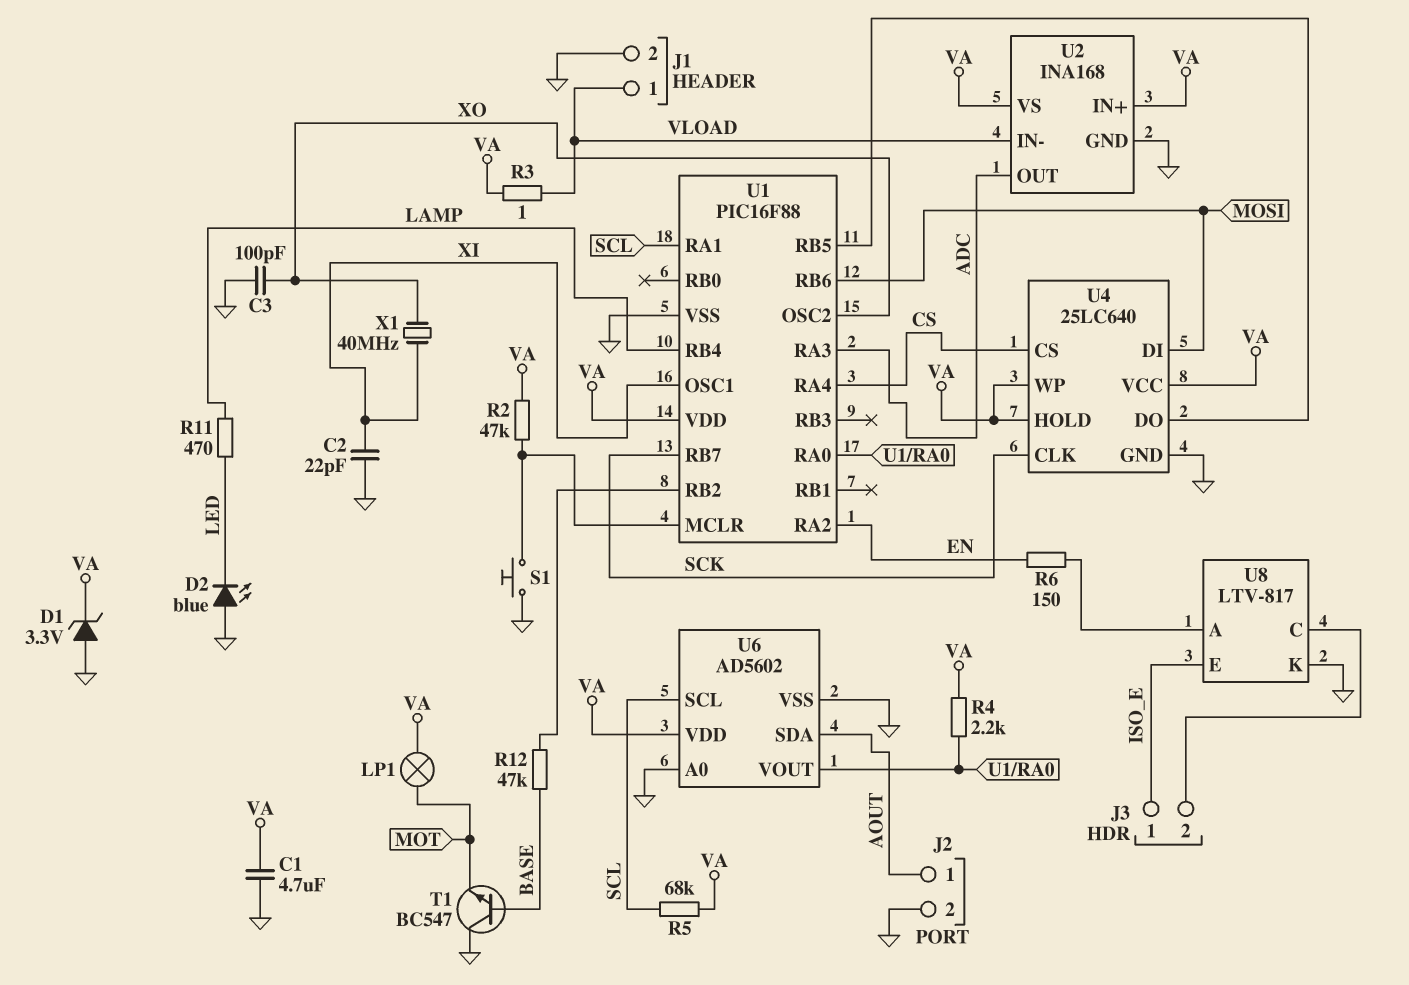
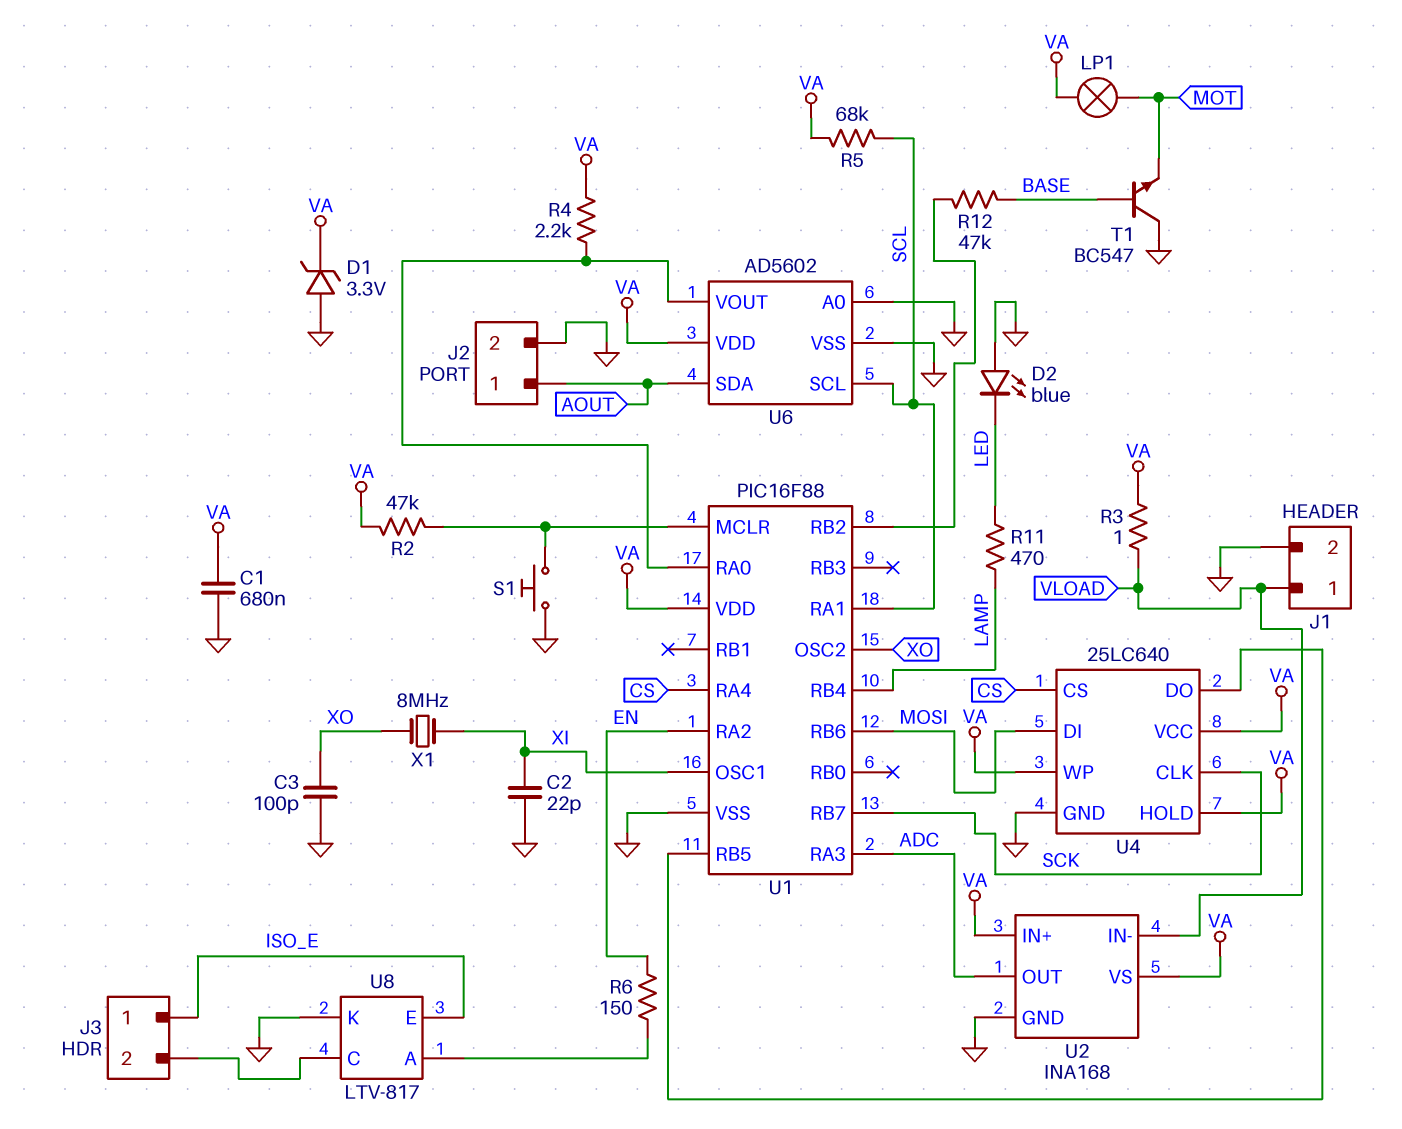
C1: 4.7uF (GND, VA) -> 680nF (GND, VA)
X1: 40MHz (XI, XO) -> 8MHz (XI, XO)

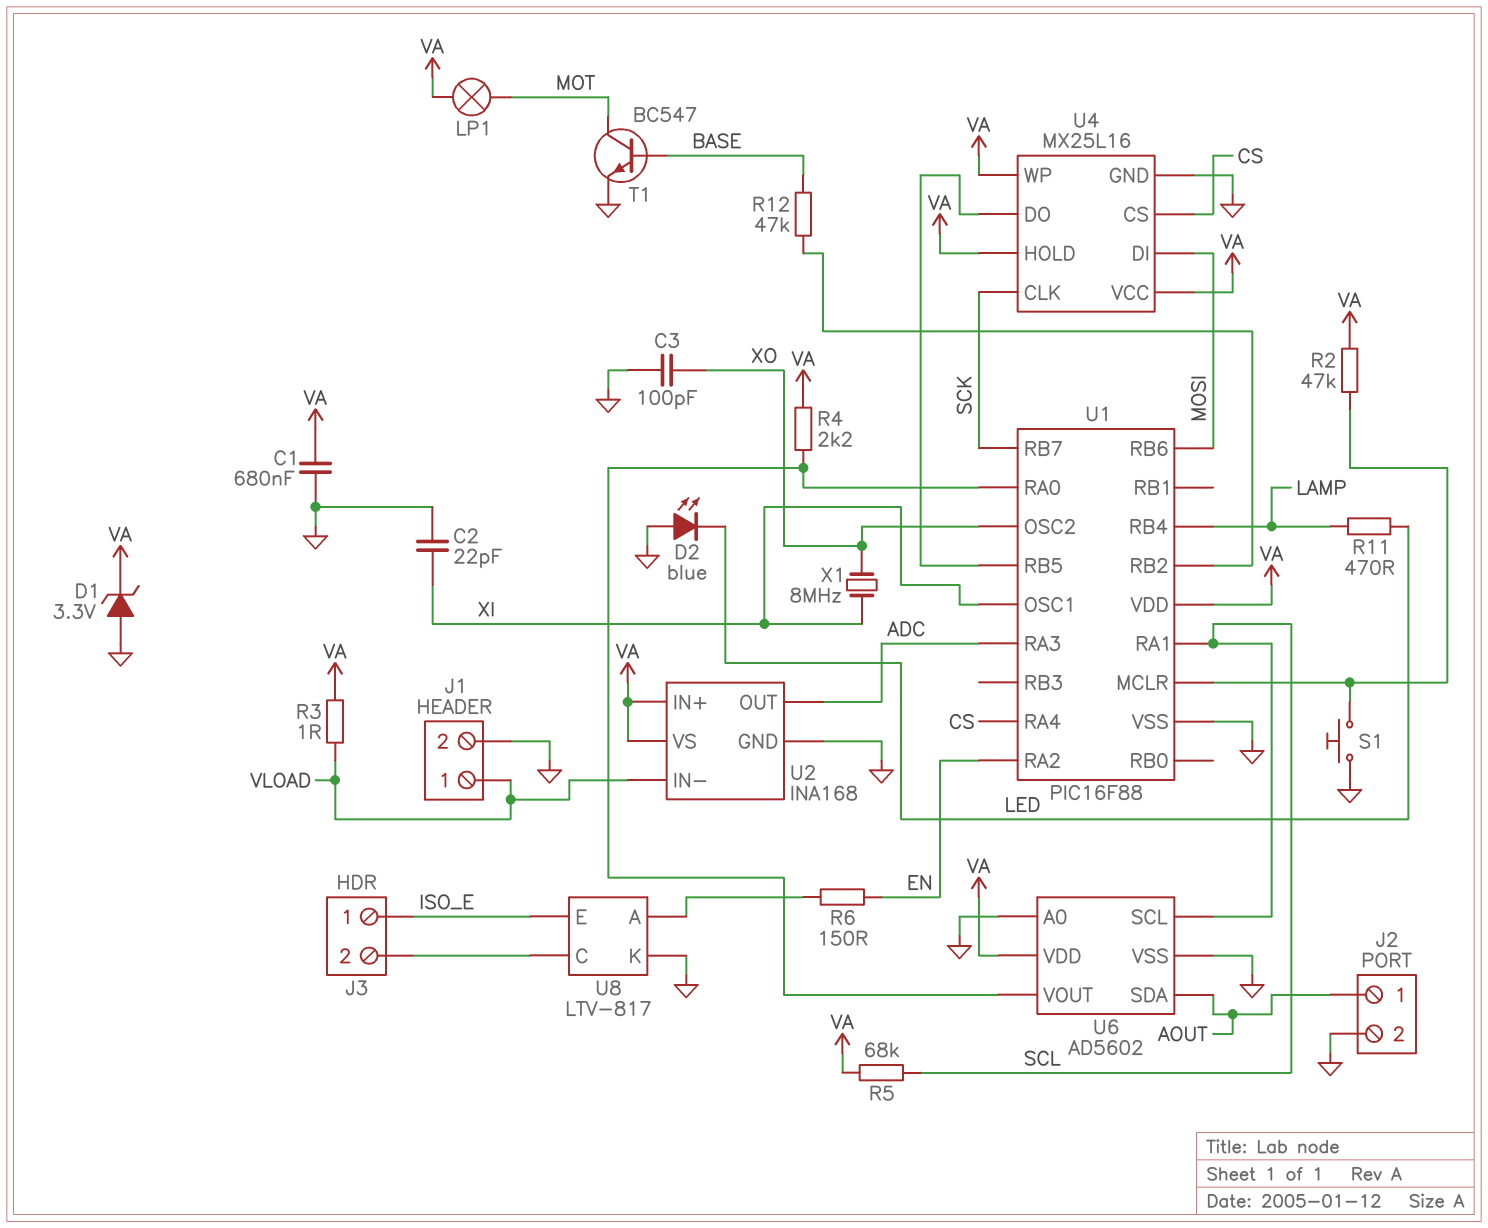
T1: NPN BC547 (B BASE, C GND, E MOT) -> NPN BC547 (B BASE, C MOT, E GND)
U4: 25LC640 -> MX25L16

